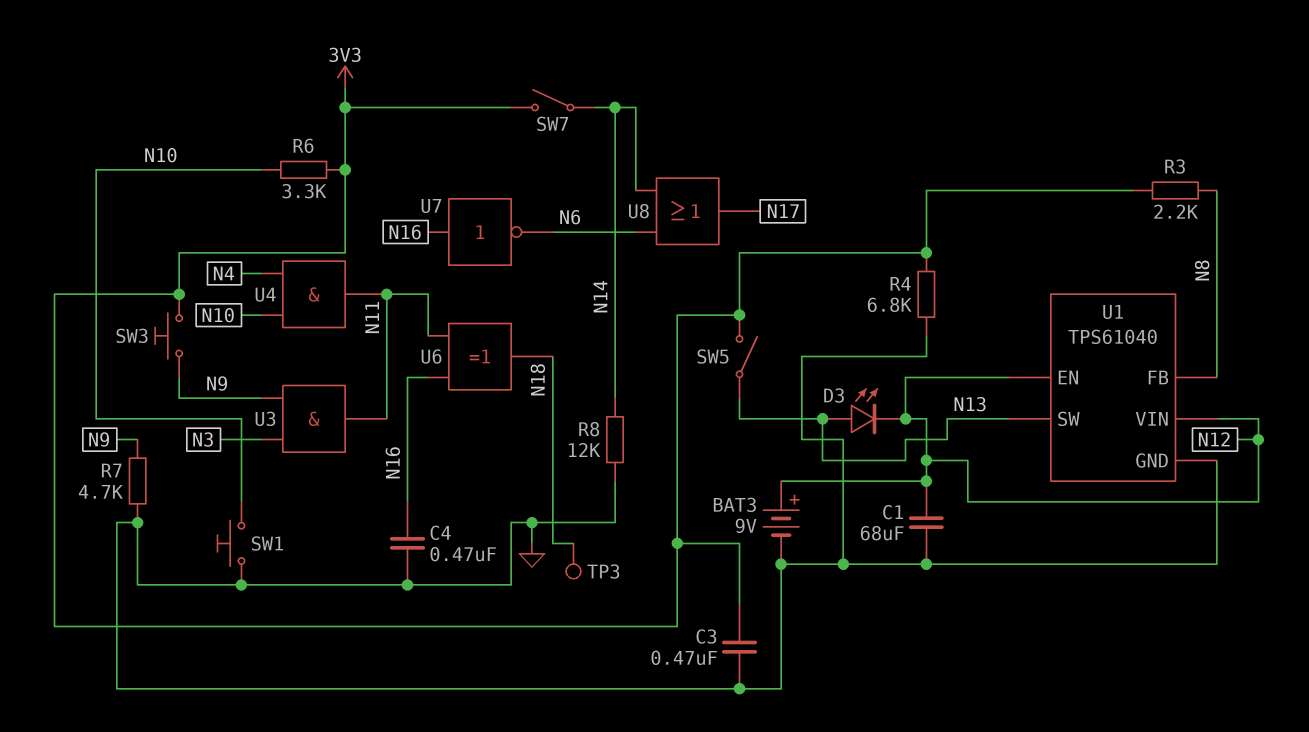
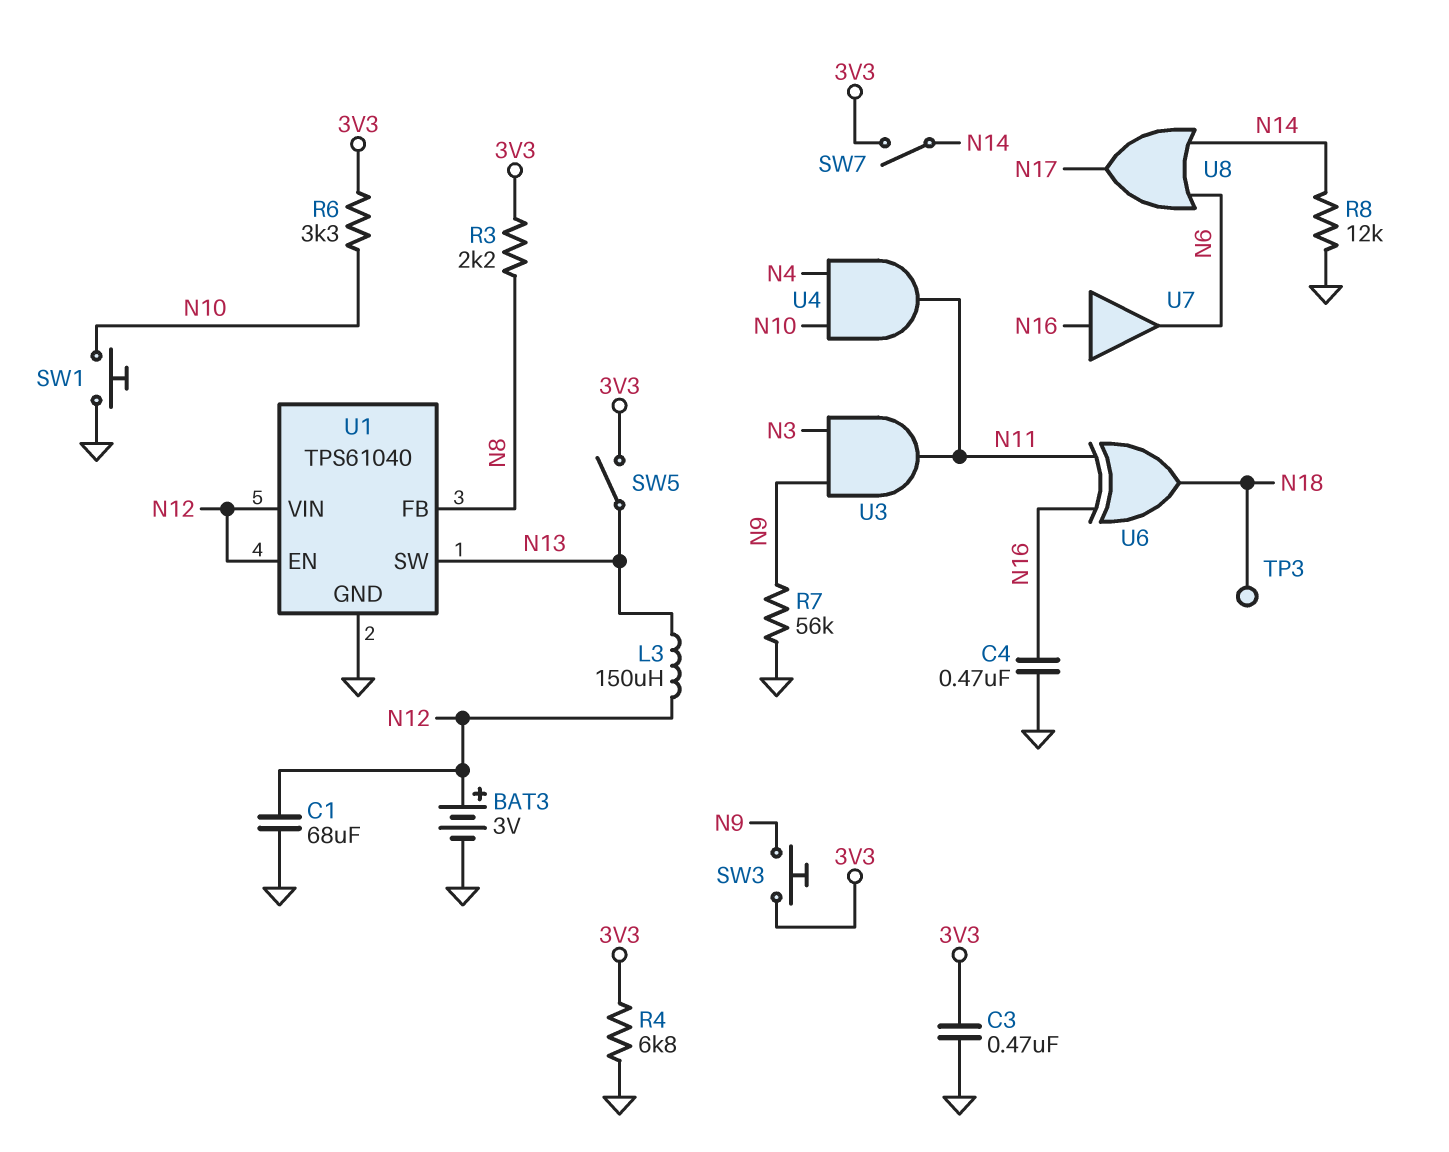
BAT3: 9V (plus N12, minus GND) -> 3V (plus N12, minus GND)
D3: LED (A N13, K N12) -> none
L3: none -> 150uH (N12, N13)
R7: 4.7k (GND, N9) -> 56k (GND, N9)
U7: NOT (in N16, out N6) -> buffer (in N16, out N6)

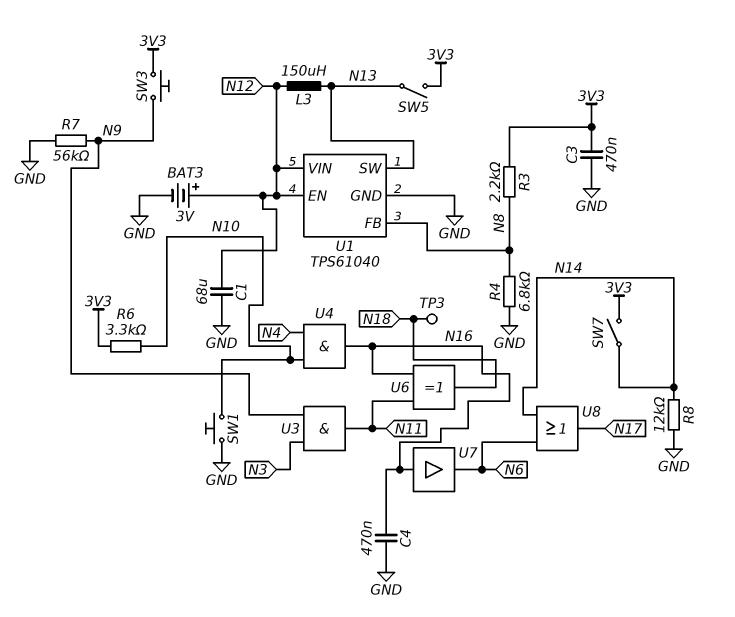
R4: 6.8k (3V3, GND) -> 6.8k (GND, N8)
U4: AND (in N4, in N10, out N11) -> AND (in N4, in N10, out N16)

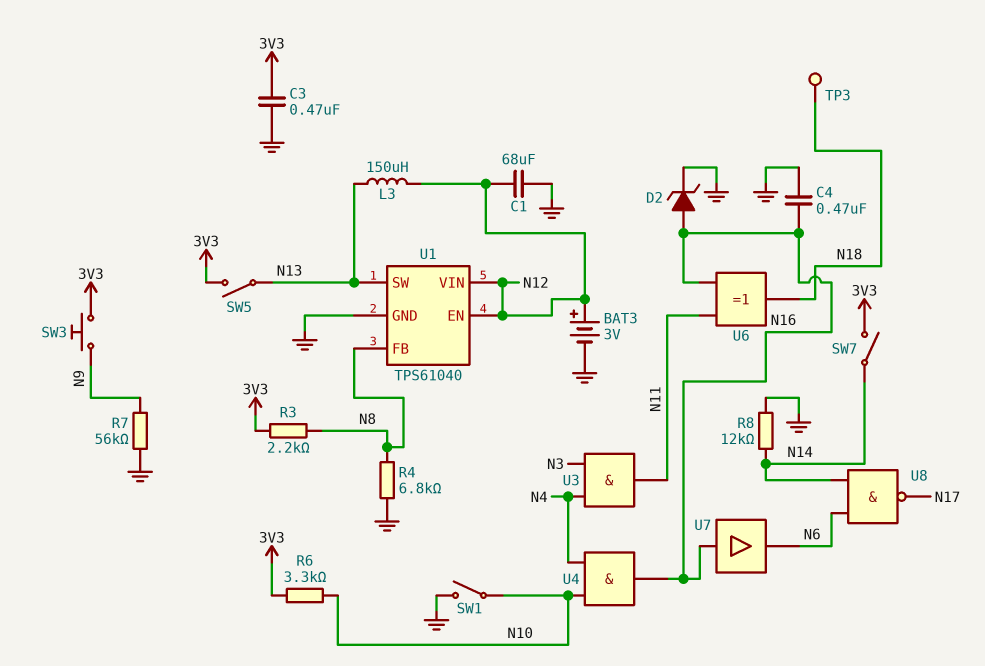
D2: none -> zener (A N16, K GND)
SW1: button (GND, N10) -> switch (GND, N10)
U3: AND (in N3, in N9, out N11) -> AND (in N3, in N4, out N11)
U8: OR (in N6, in N14, out N17) -> NAND (in N6, in N14, out N17)

